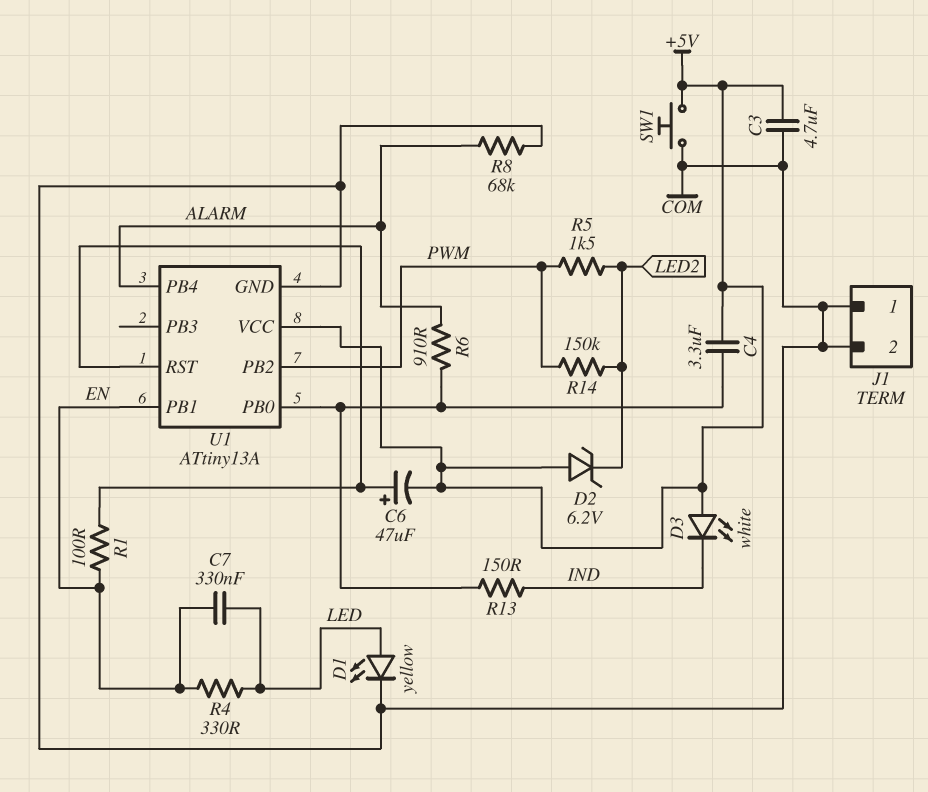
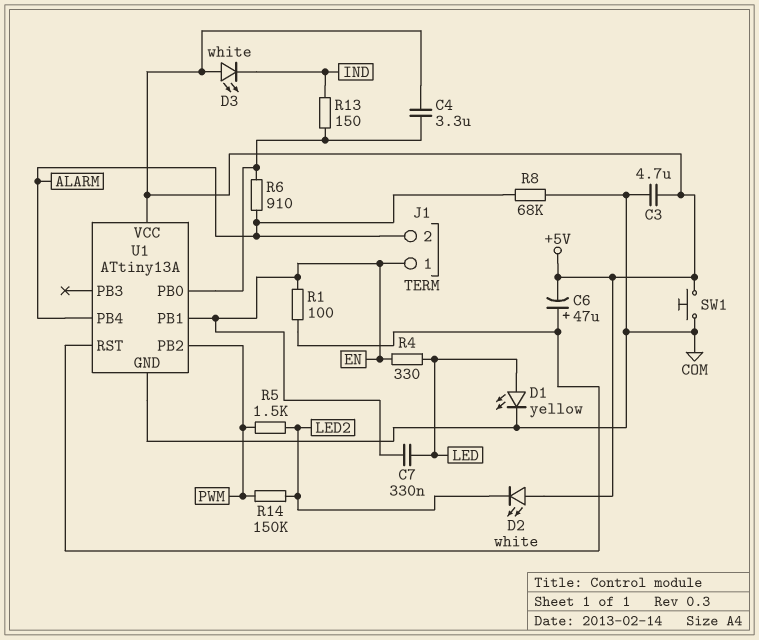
D2: zener 6.2V (A +5V, K LED2) -> LED white (A +5V, K LED2)
J1 pin 1: COM -> EN
J1 pin 2: COM -> ALARM

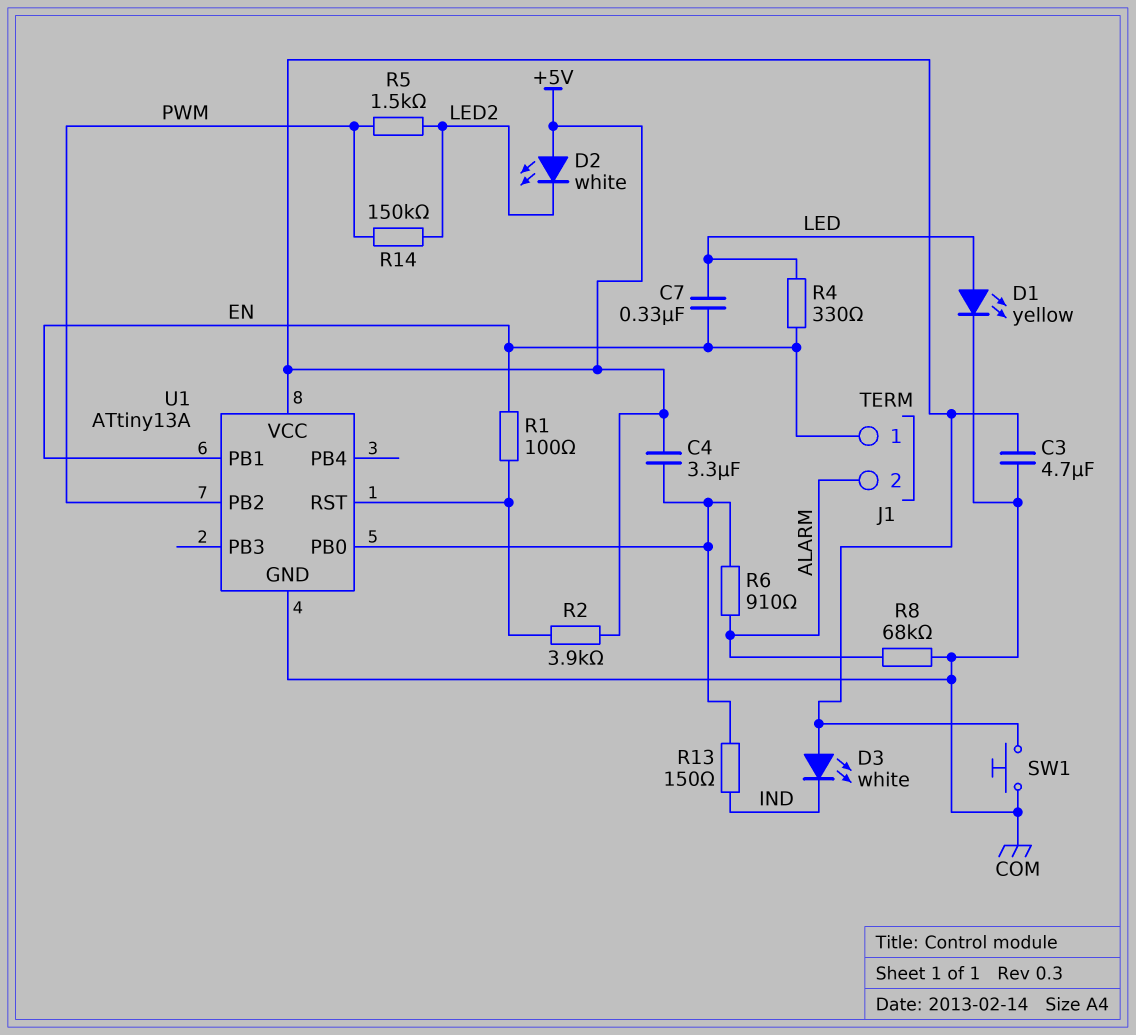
C6: 47uF (plus U1/RST, minus +5V) -> none
R2: none -> 3.9k (+5V, U1/RST)
U1 pin PB4: ALARM -> none

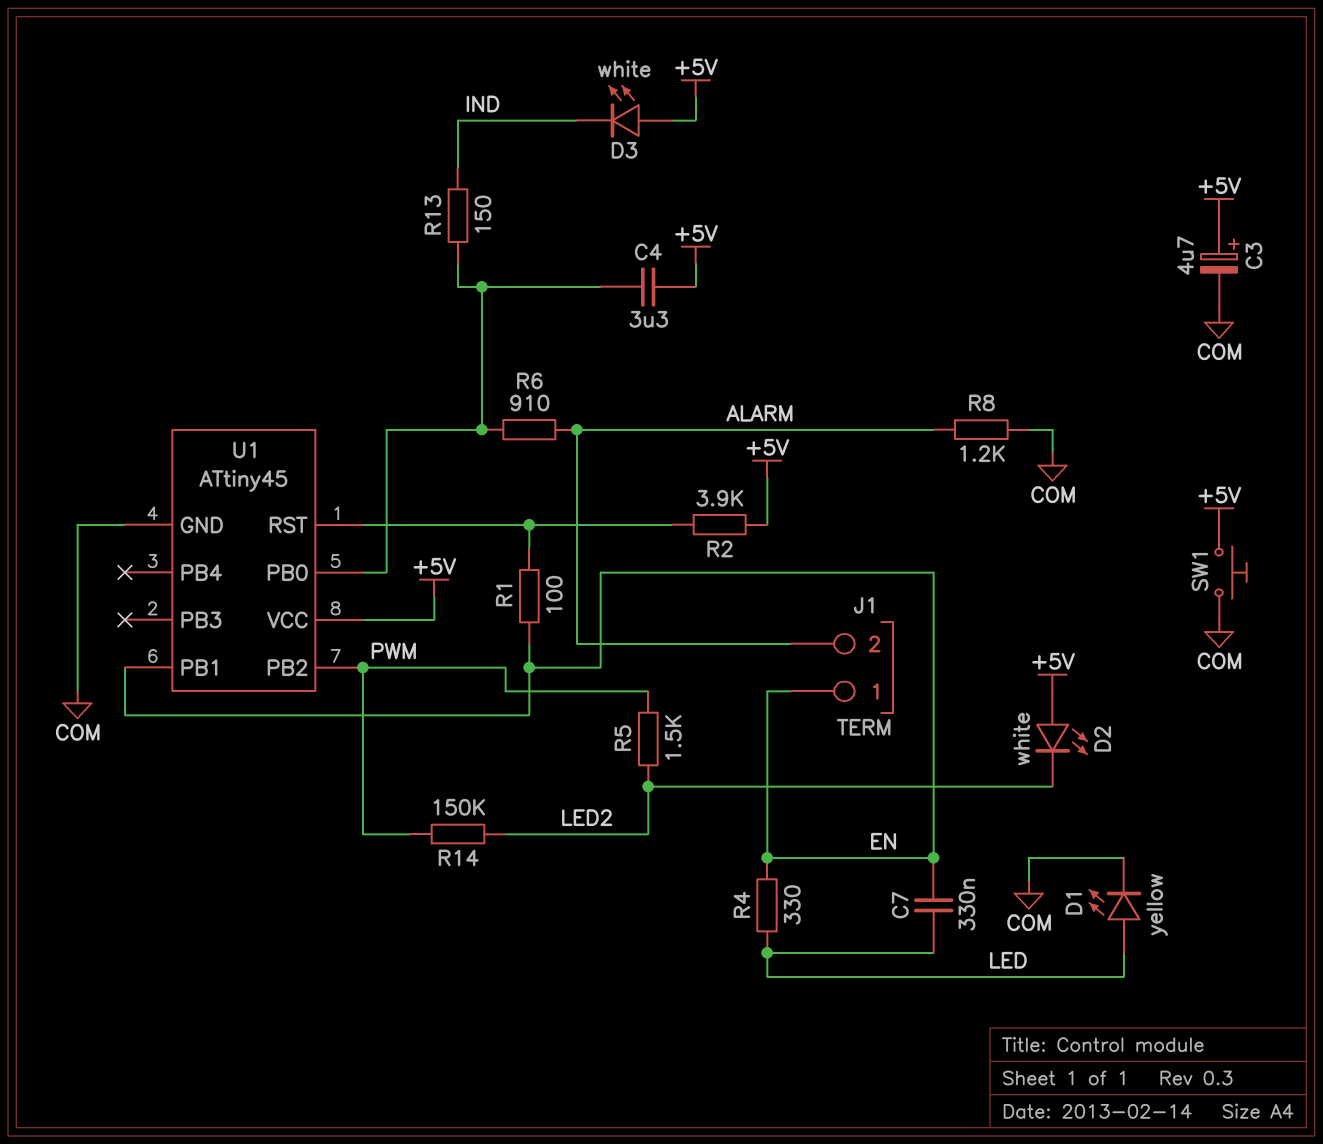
C3: 4.7uF (+5V, COM) -> 4.7uF (plus +5V, minus COM)
R8: 68k (ALARM, COM) -> 1.2k (ALARM, COM)
U1: ATtiny13A -> ATtiny45

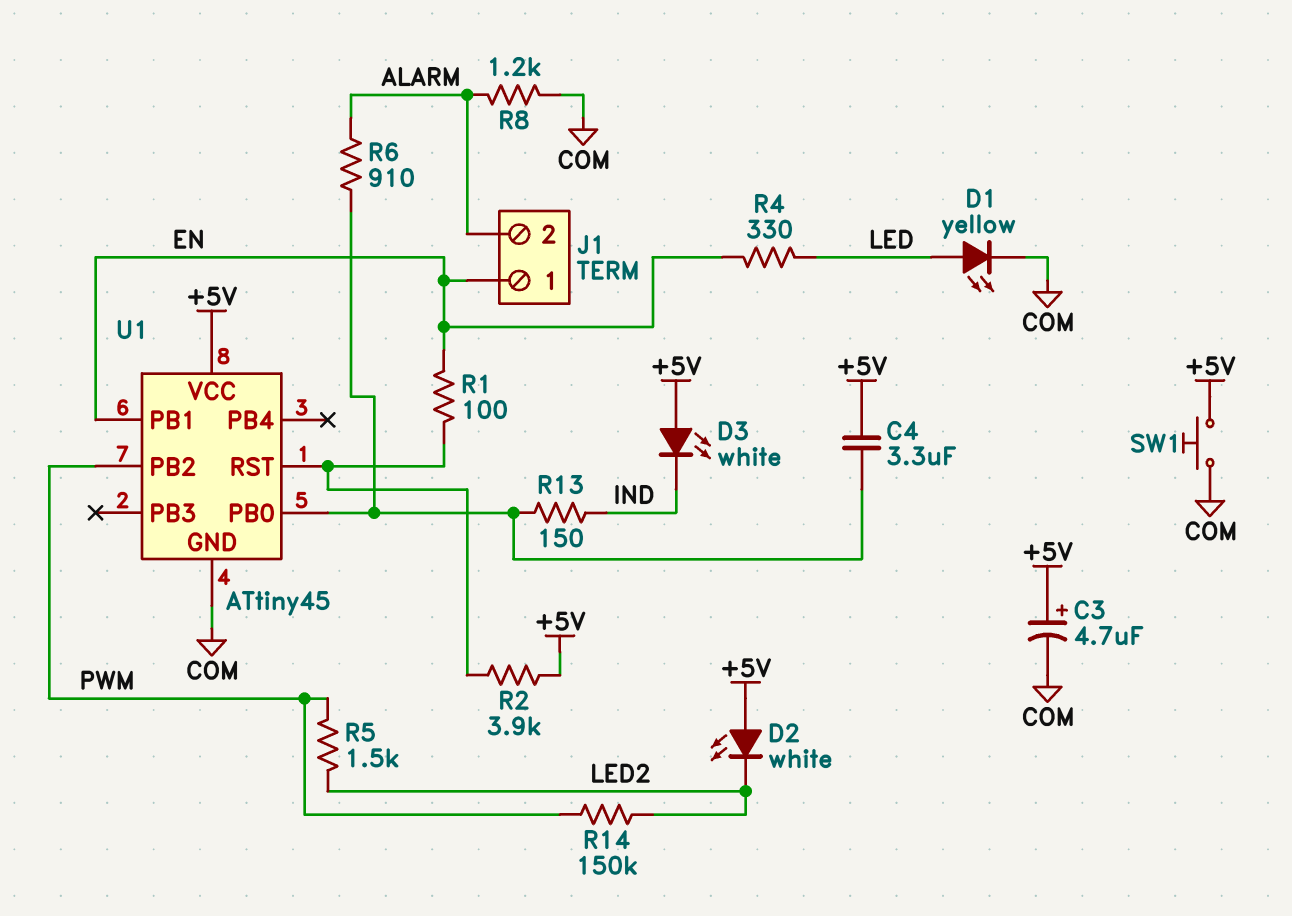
C7: 330nF (EN, LED) -> none

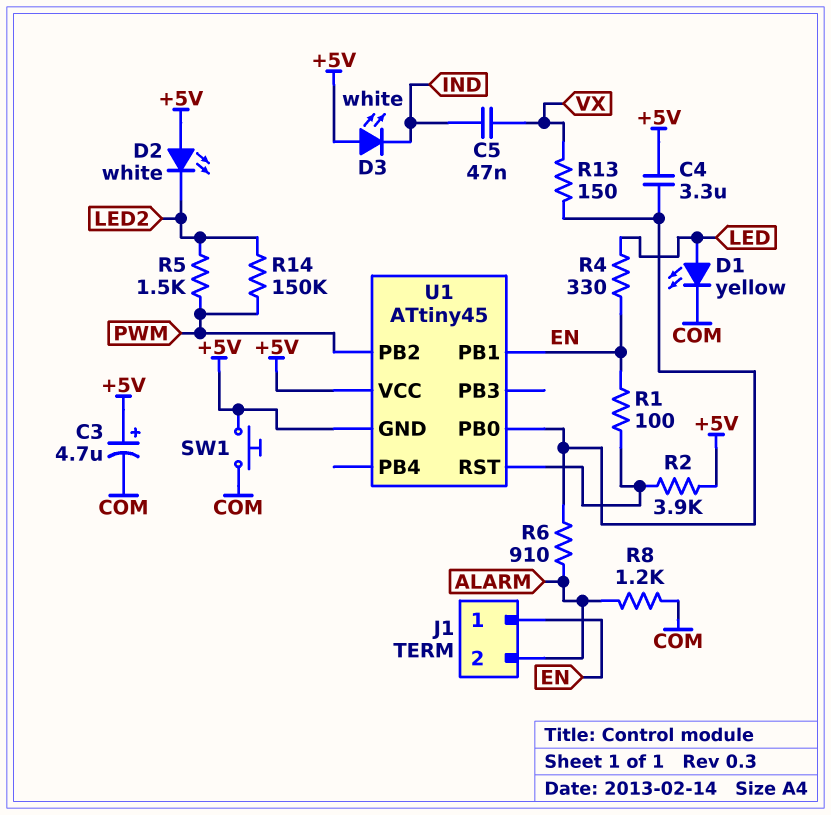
C5: none -> 47nF (IND, VX)
R13: 150 (IND, U1/PB0) -> 150 (U1/PB0, VX)
U1 pin GND: COM -> +5V

